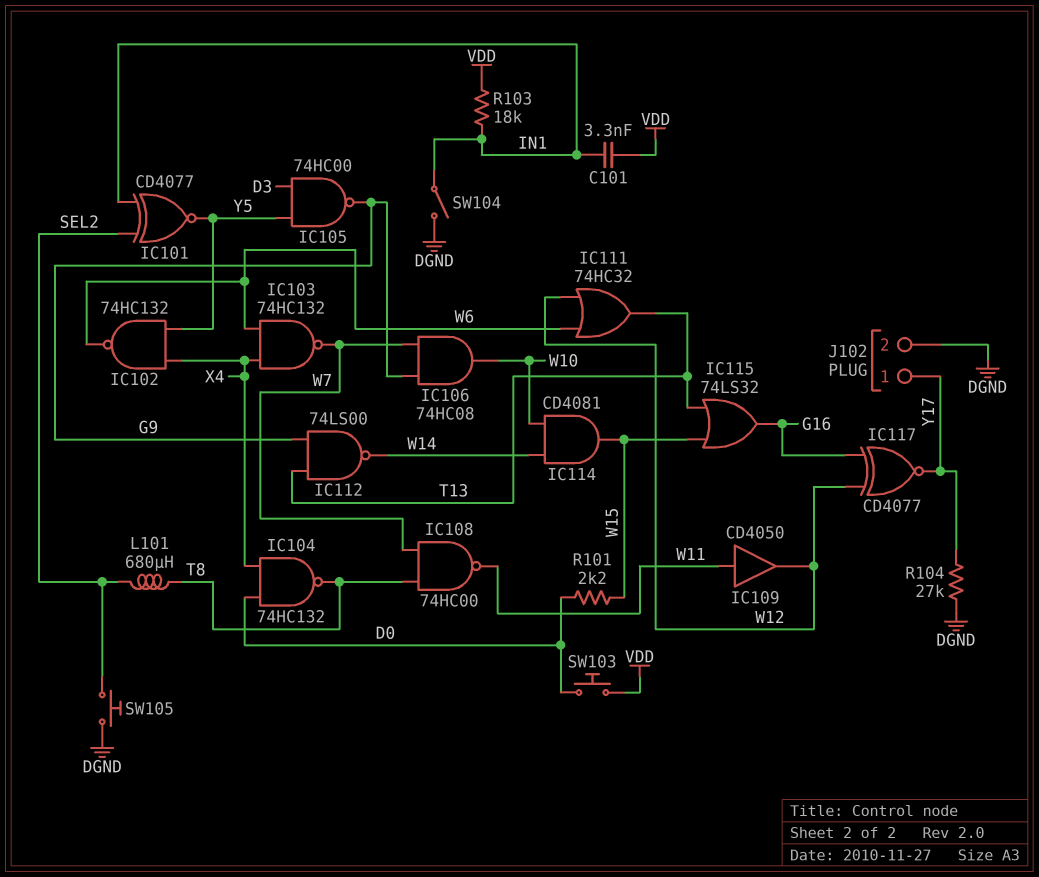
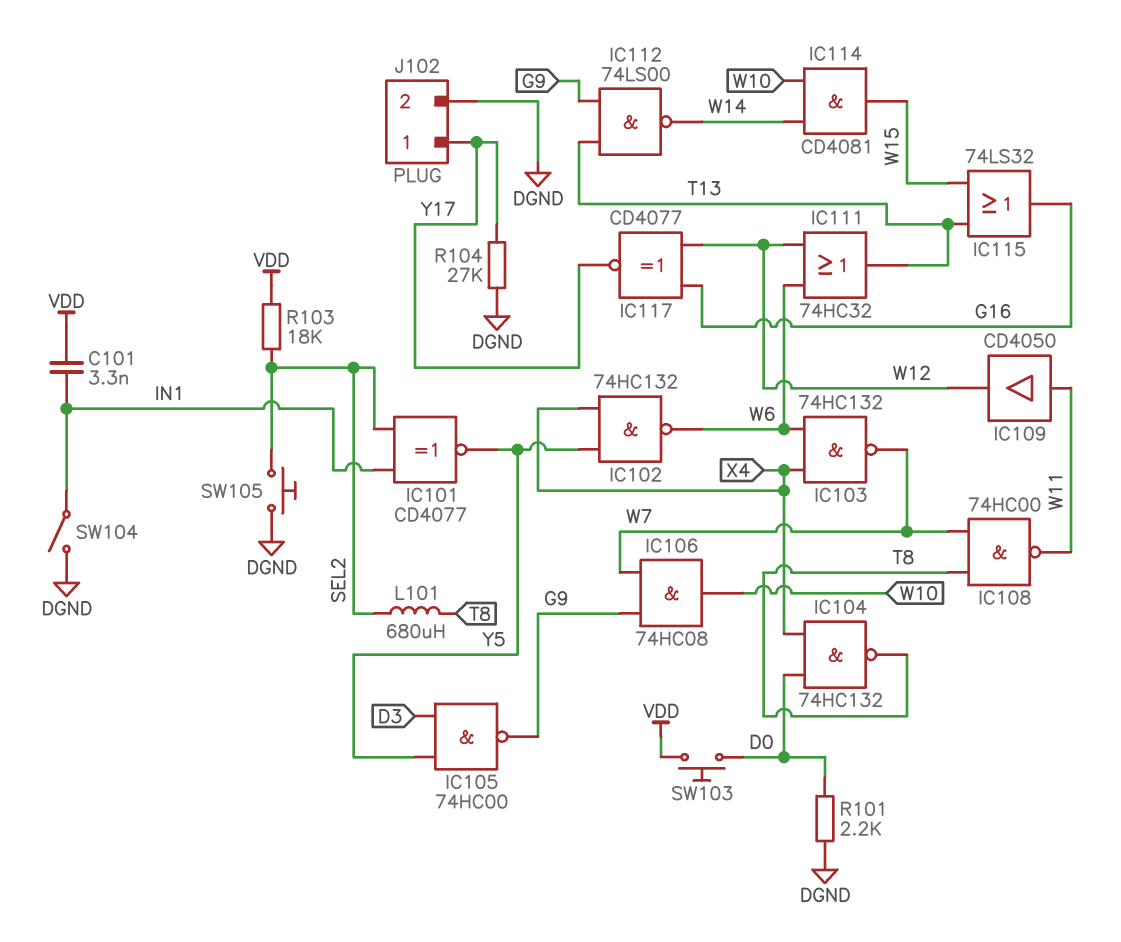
R101: 2.2k (D0, W15) -> 2.2k (D0, DGND)
R103: 18k (IN1, VDD) -> 18k (SEL2, VDD)

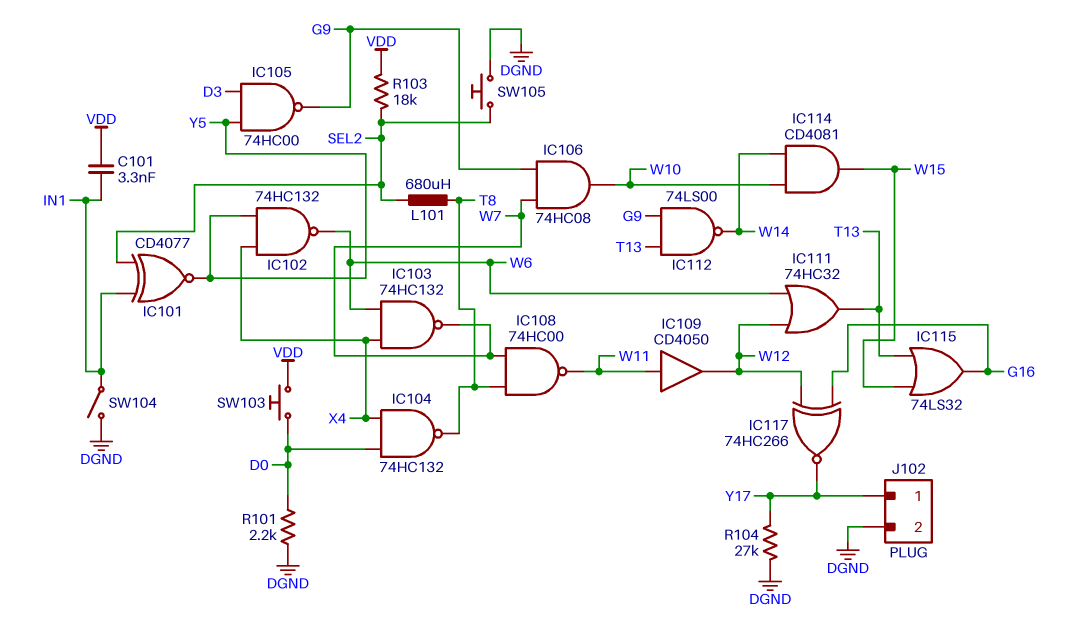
IC117: XNOR CD4077 (in G16, in W12, out Y17) -> XNOR 74HC266 (in G16, in W12, out Y17)

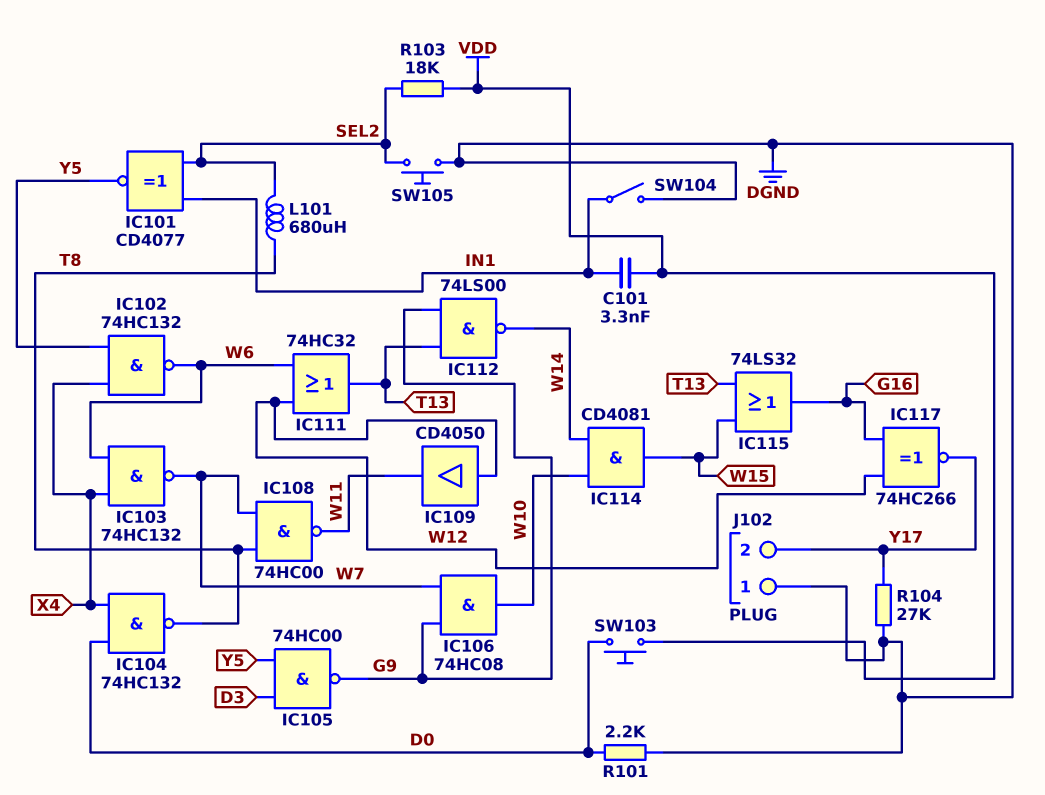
IC109: buffer CD4050 (in W11, out W12) -> buffer CD4050 (in W12, out W11)
J102 pin 1: Y17 -> DGND
J102 pin 2: DGND -> Y17

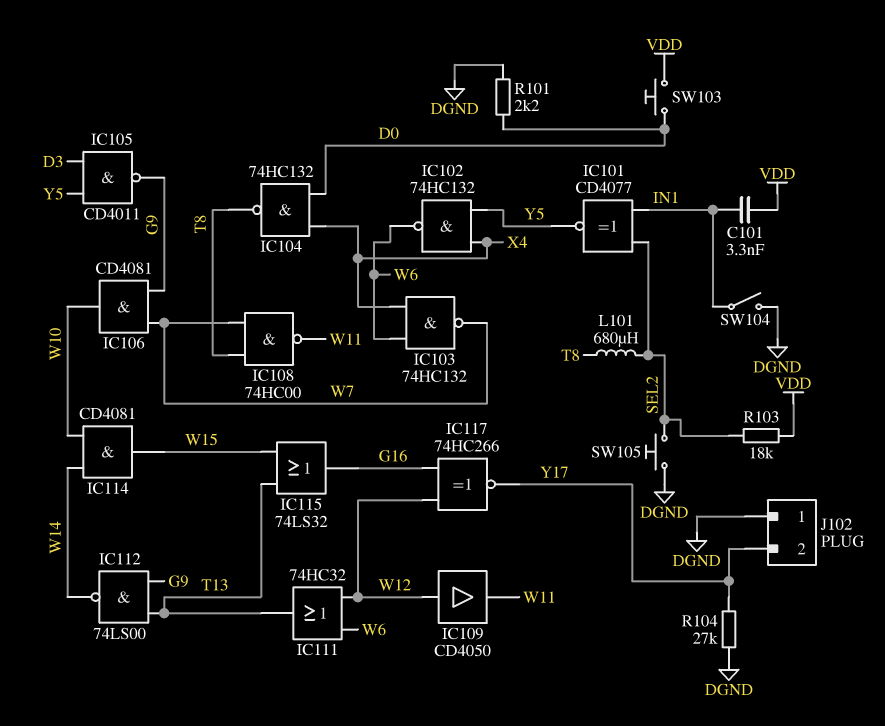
IC105: NAND 74HC00 (in D3, in Y5, out G9) -> NAND CD4011 (in D3, in Y5, out G9)
IC106: AND 74HC08 (in G9, in W7, out W10) -> AND CD4081 (in G9, in W7, out W10)

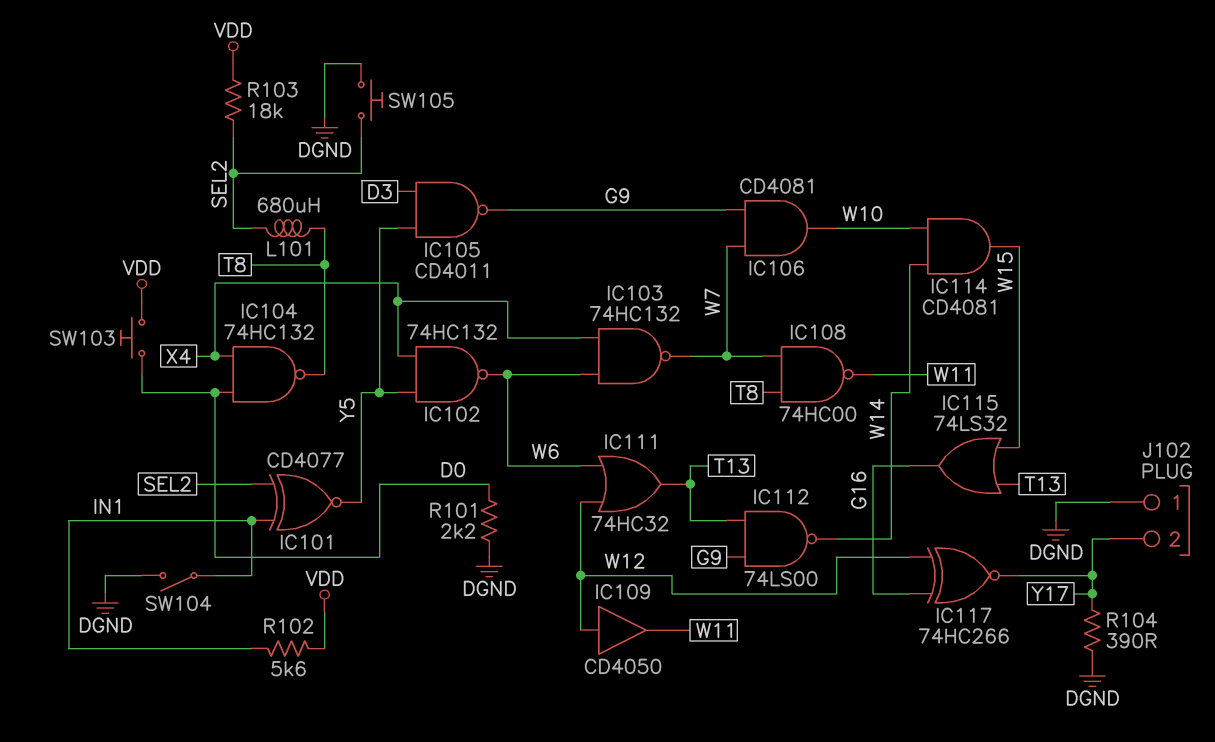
C101: 3.3nF (IN1, VDD) -> none
R102: none -> 5.6k (IN1, VDD)
R104: 27k (DGND, Y17) -> 390 (DGND, Y17)

